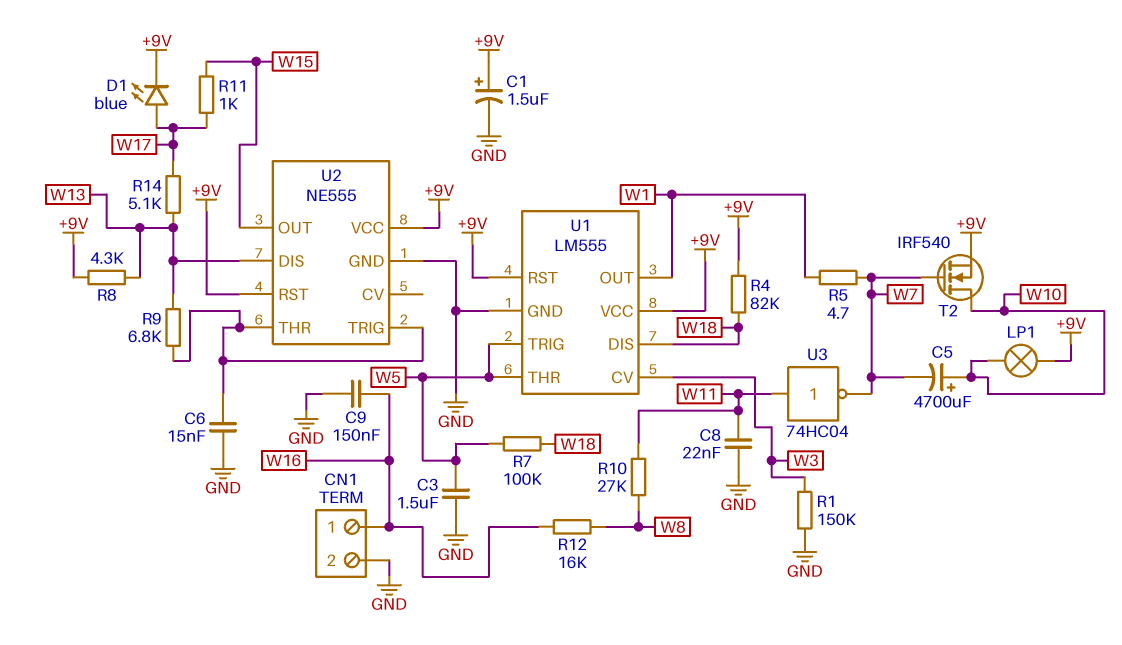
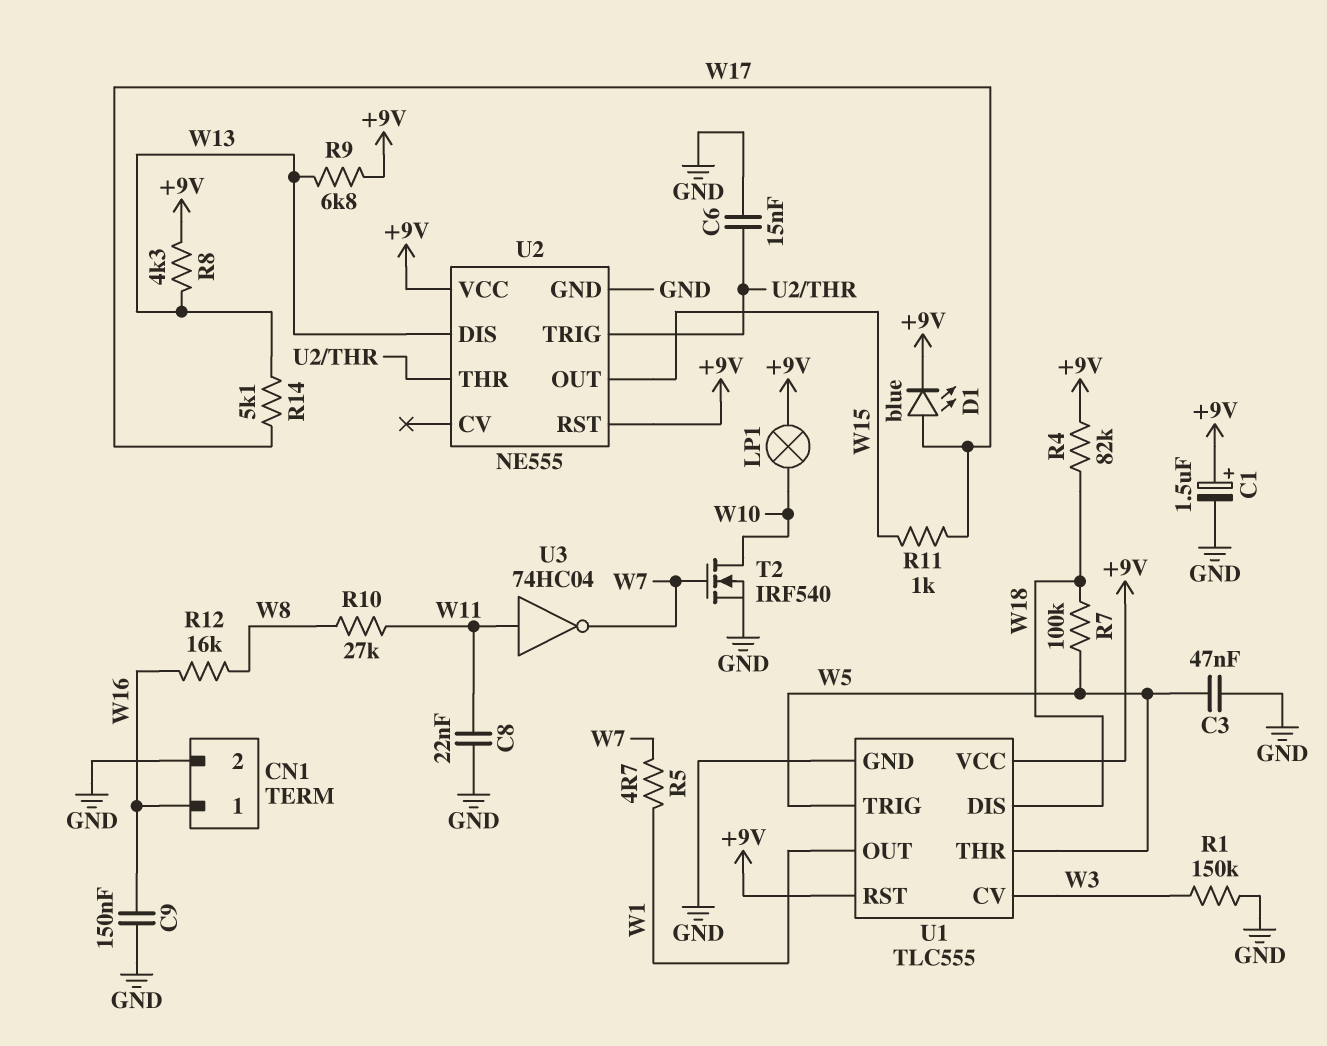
C3: 1.5uF (GND, W5) -> 47nF (GND, W5)
C5: 4700uF (plus W10, minus W7) -> none
R9: 6.8k (U2/THR, W13) -> 6.8k (+9V, W13)
T2: NMOS IRF540 (G W7, D W10, S +9V) -> NMOS IRF540 (G W7, D W10, S GND)
U1: LM555 -> TLC555

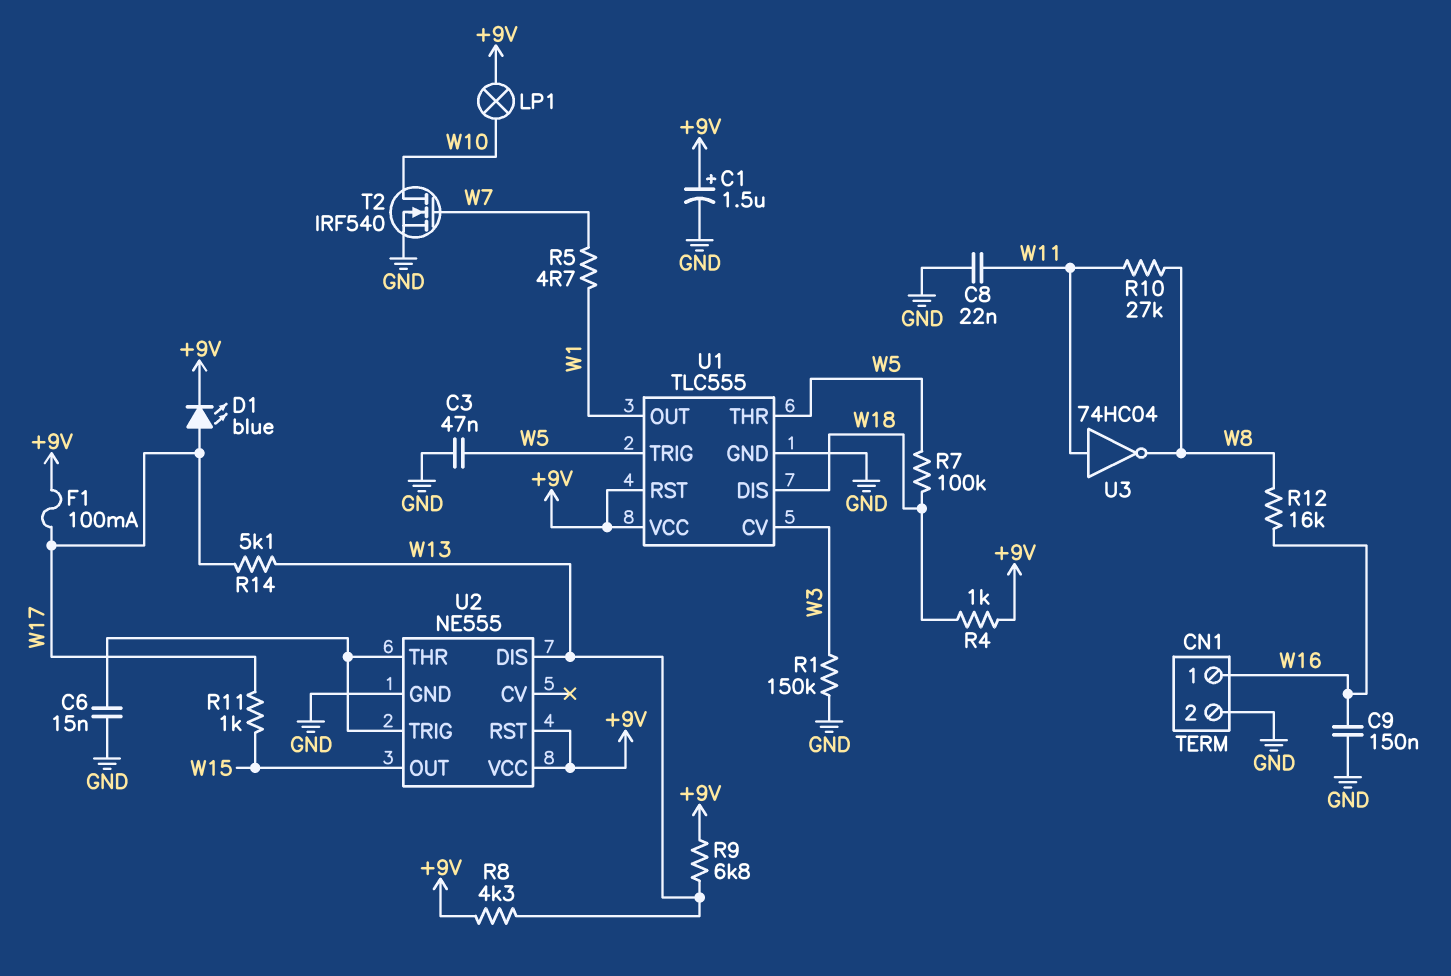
F1: none -> 100mA (+9V, W17)
R4: 82k (+9V, W18) -> 1k (+9V, W18)
U3: NOT 74HC04 (in W11, out W7) -> NOT 74HC04 (in W11, out W8)

